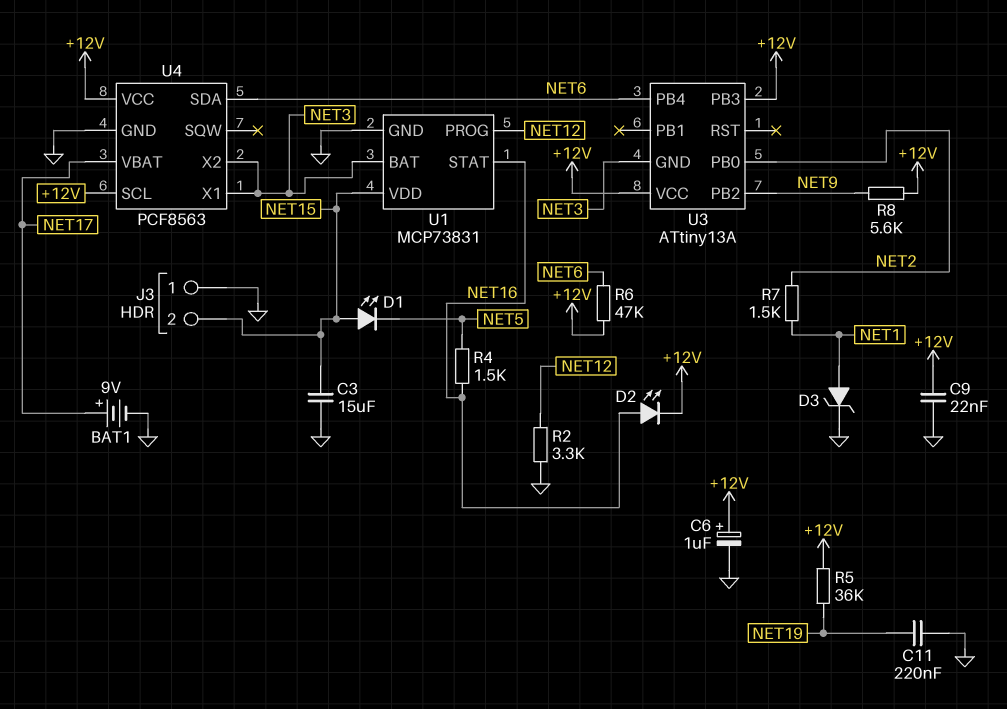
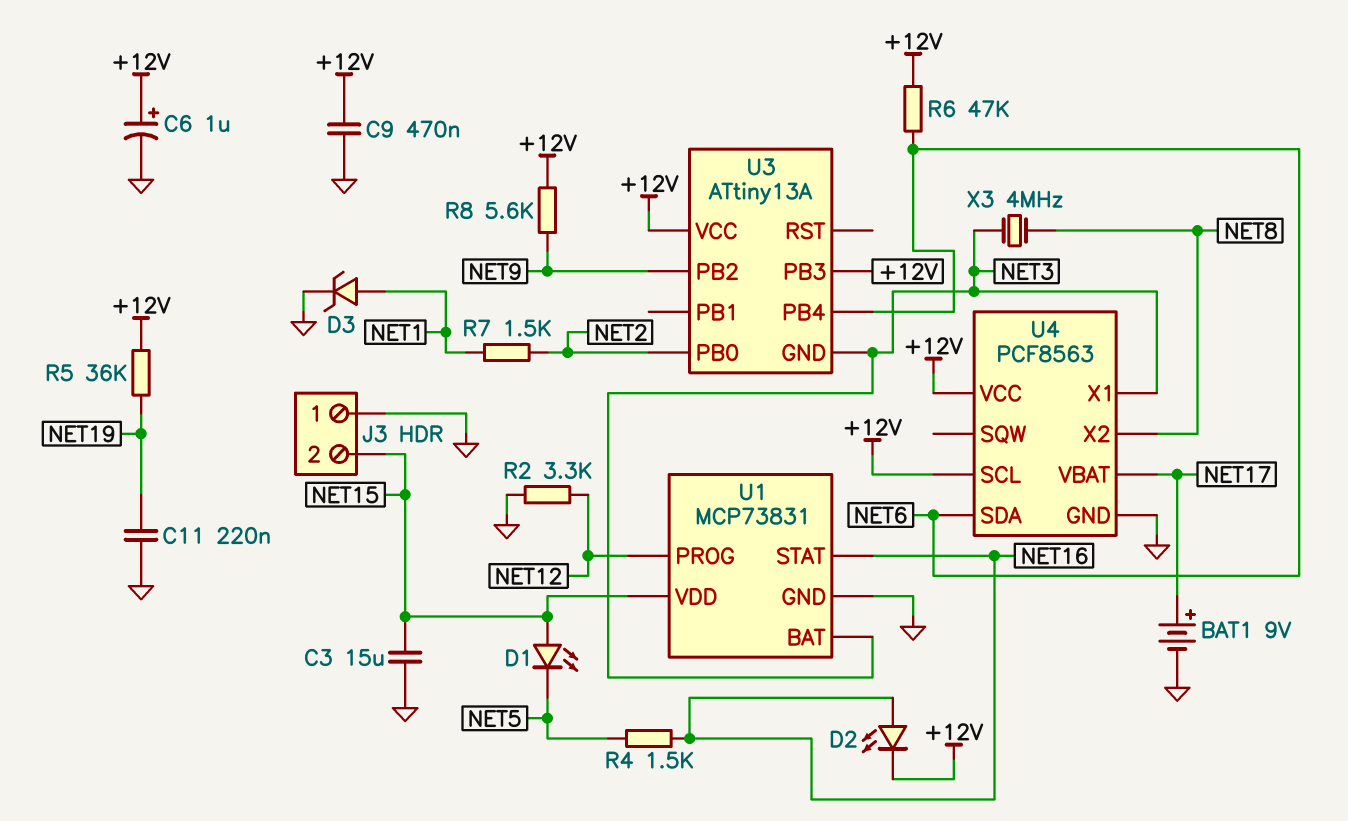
C9: 22nF (+12V, GND) -> 470nF (+12V, GND)
U4 pin X2: NET3 -> NET8
X3: none -> 4MHz (NET3, NET8)

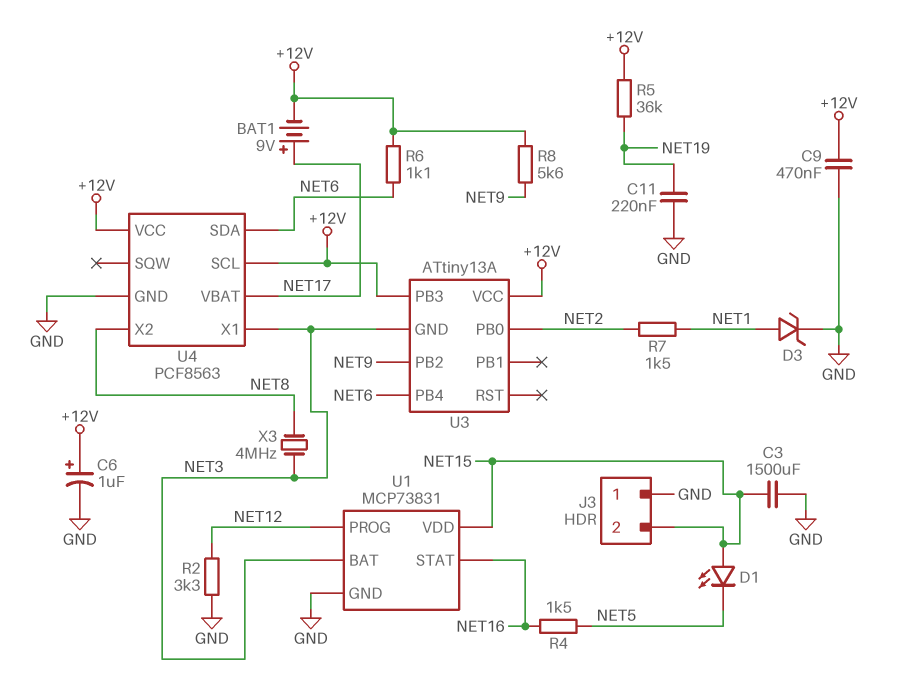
BAT1: 9V (plus NET17, minus GND) -> 9V (plus NET17, minus +12V)
C3: 15uF (GND, NET15) -> 1500uF (GND, NET15)
D2: LED (A NET16, K +12V) -> none
R6: 47k (+12V, NET6) -> 1.1k (+12V, NET6)

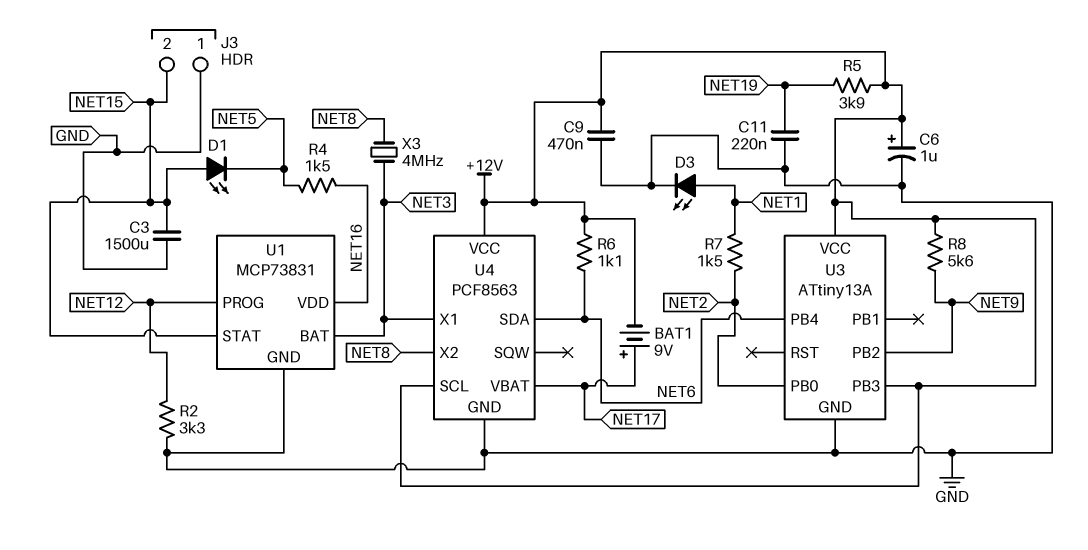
D3: zener (A NET1, K GND) -> LED (A NET1, K GND)
R5: 36k (+12V, NET19) -> 3.9k (+12V, NET19)
U1 pin STAT: NET16 -> NET15
U1 pin VDD: NET15 -> NET16
U3 pin GND: NET3 -> GND

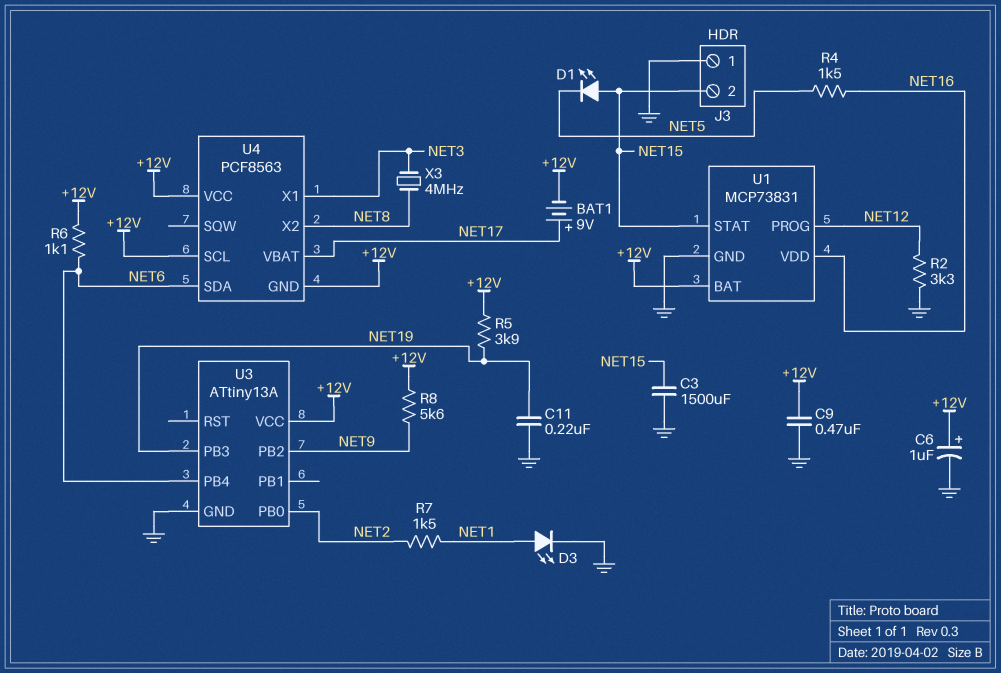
U1 pin BAT: NET3 -> +12V
U3 pin PB3: +12V -> NET19
U4 pin GND: GND -> +12V

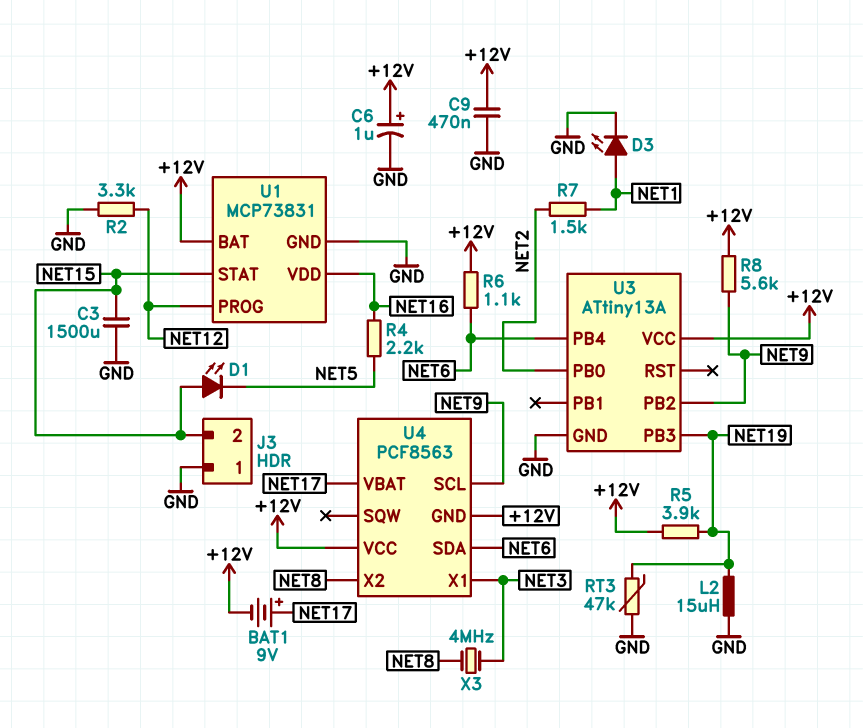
C11: 220nF (GND, NET19) -> none
L2: none -> 15uH (GND, NET19)
R4: 1.5k (NET5, NET16) -> 2.2k (NET5, NET16)
RT3: none -> 47k (GND, NET19)
U4 pin SCL: +12V -> NET9

